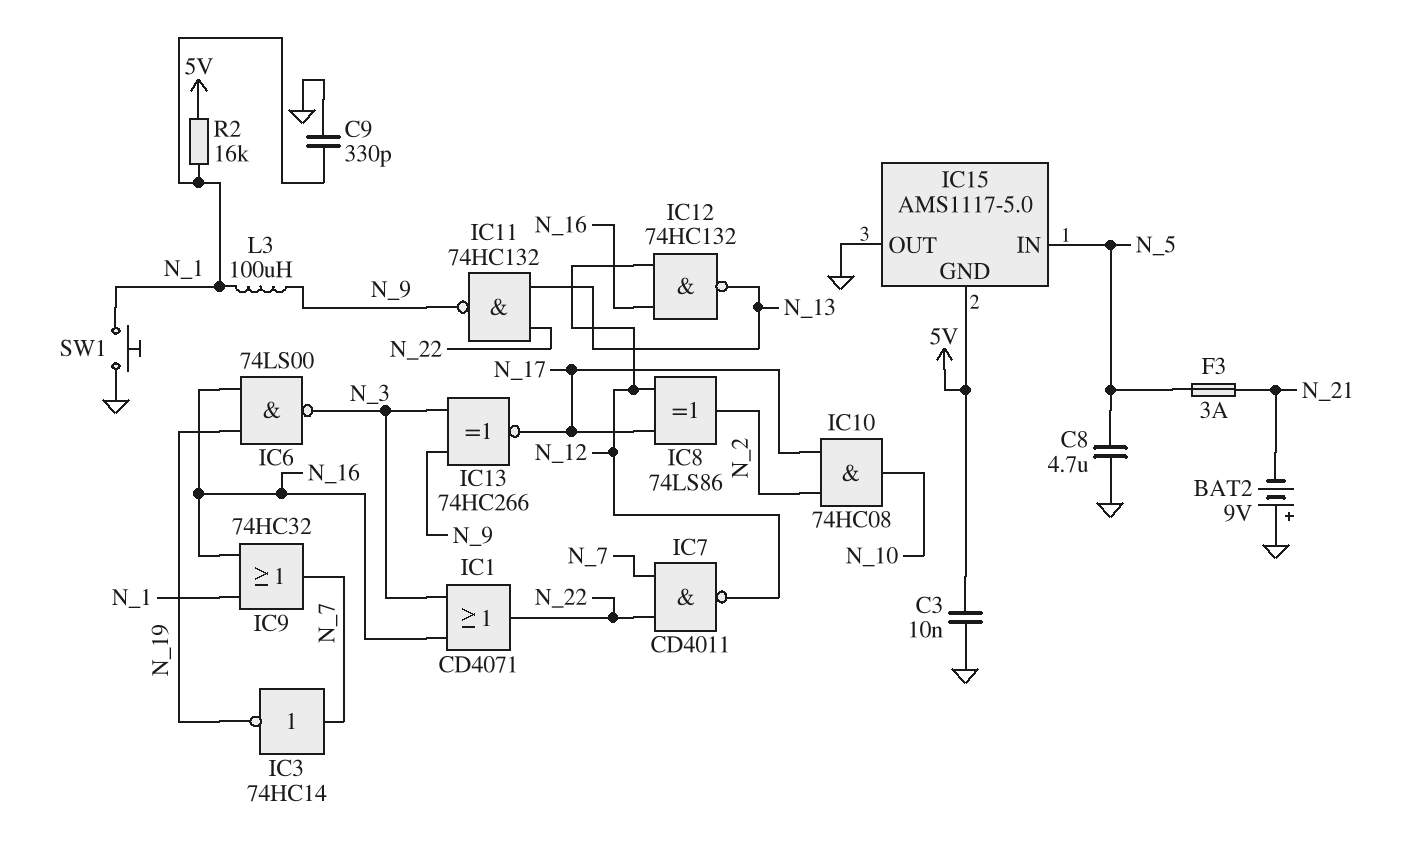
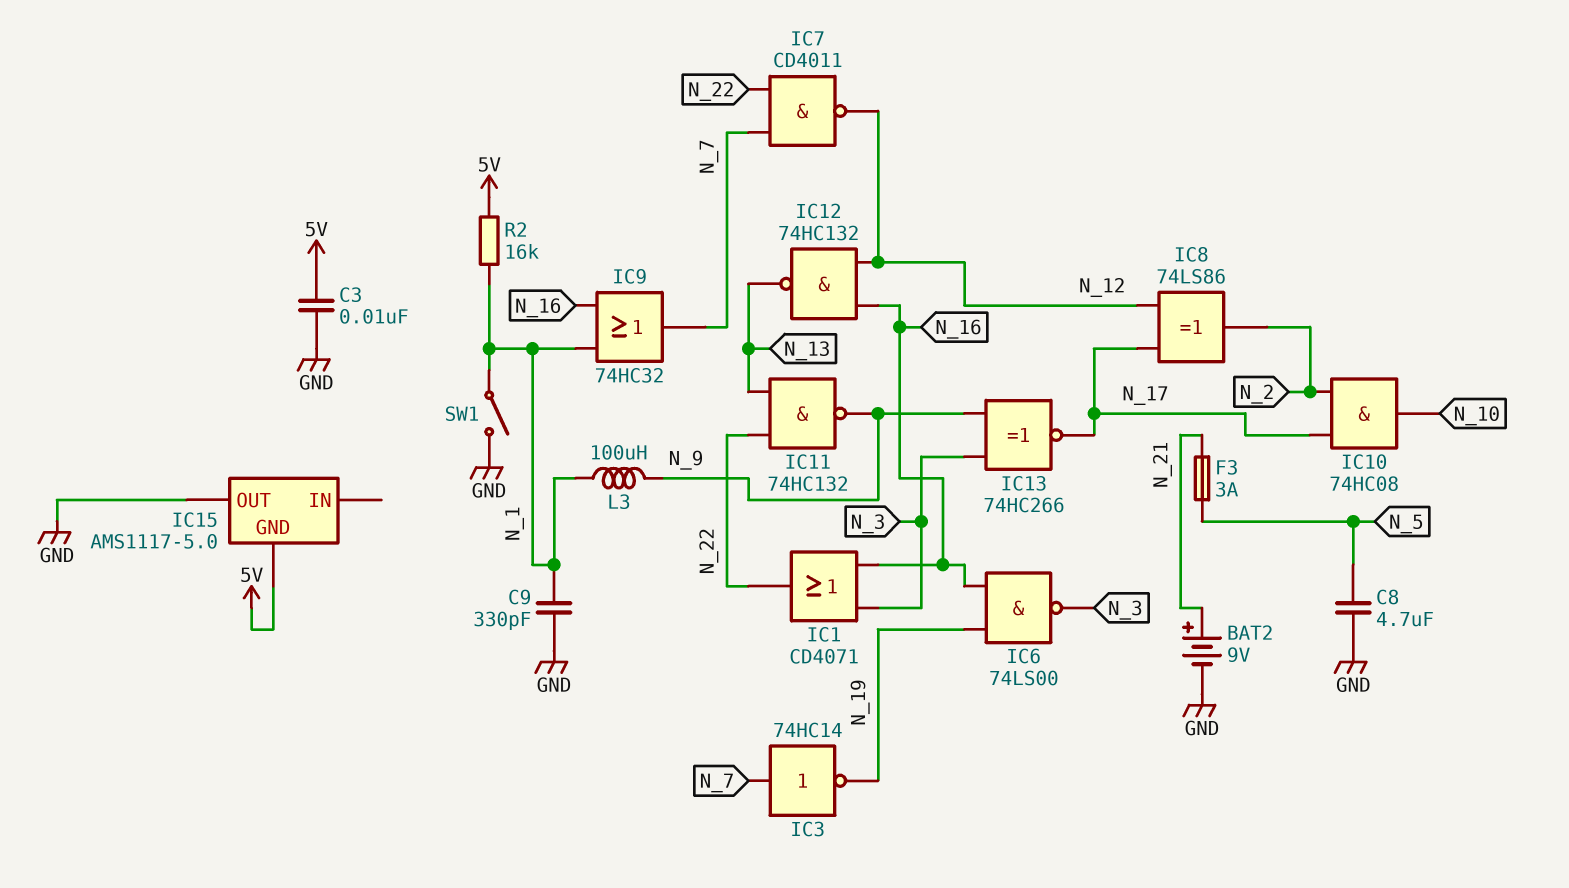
BAT2: 9V (plus GND, minus N_21) -> 9V (plus N_21, minus GND)
IC15 pin IN: N_5 -> none
SW1: button (GND, N_1) -> switch (GND, N_1)

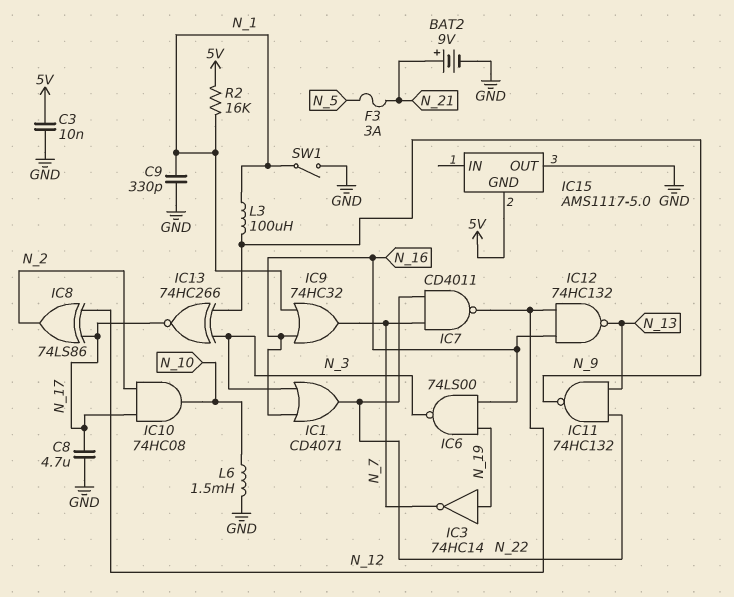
C8: 4.7uF (GND, N_5) -> 4.7uF (GND, N_17)
IC3: NOT 74HC14 (in N_7, out N_19) -> NOT 74HC14 (in N_19, out N_7)
L6: none -> 1.5mH (GND, N_10)

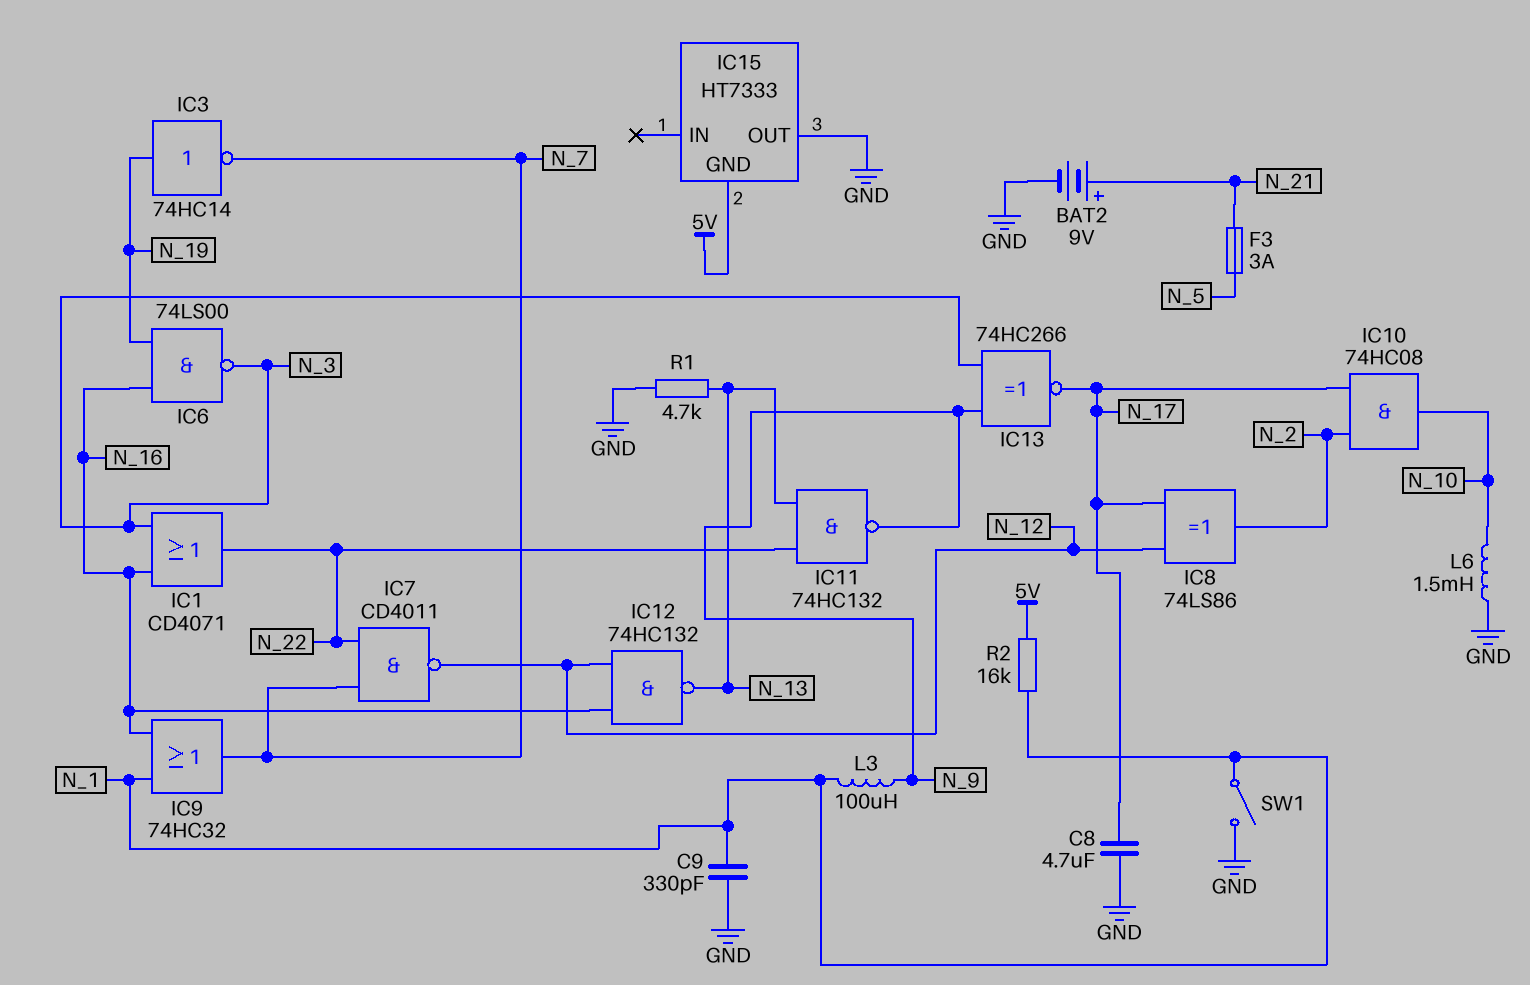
C3: 10nF (5V, GND) -> none
IC15: AMS1117-5.0 -> HT7333
R1: none -> 4.7k (GND, N_13)

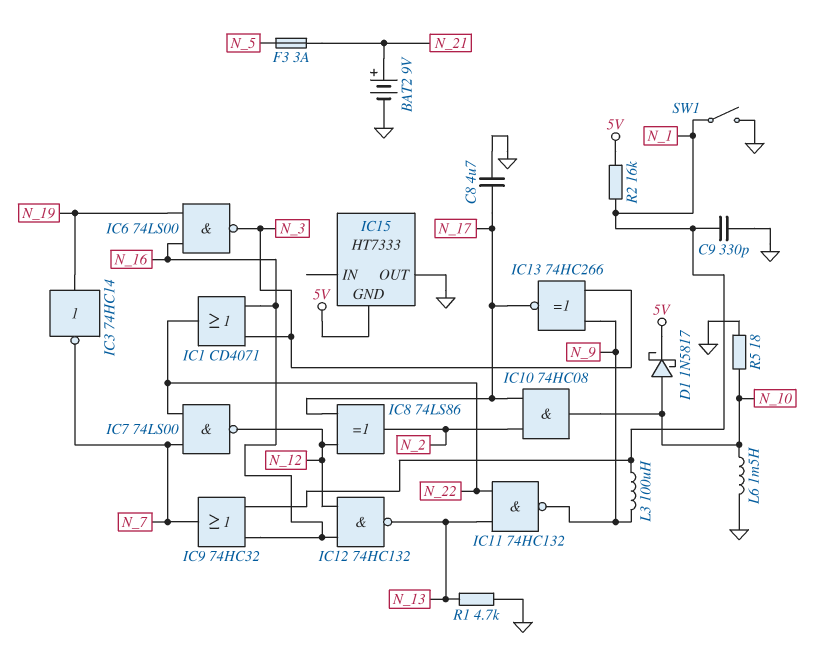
D1: none -> schottky 1N5817 (A N_10, K 5V)
IC7: NAND CD4011 (in N_7, in N_22, out N_12) -> NAND 74LS00 (in N_7, in N_22, out N_12)
R5: none -> 18 (GND, N_10)

